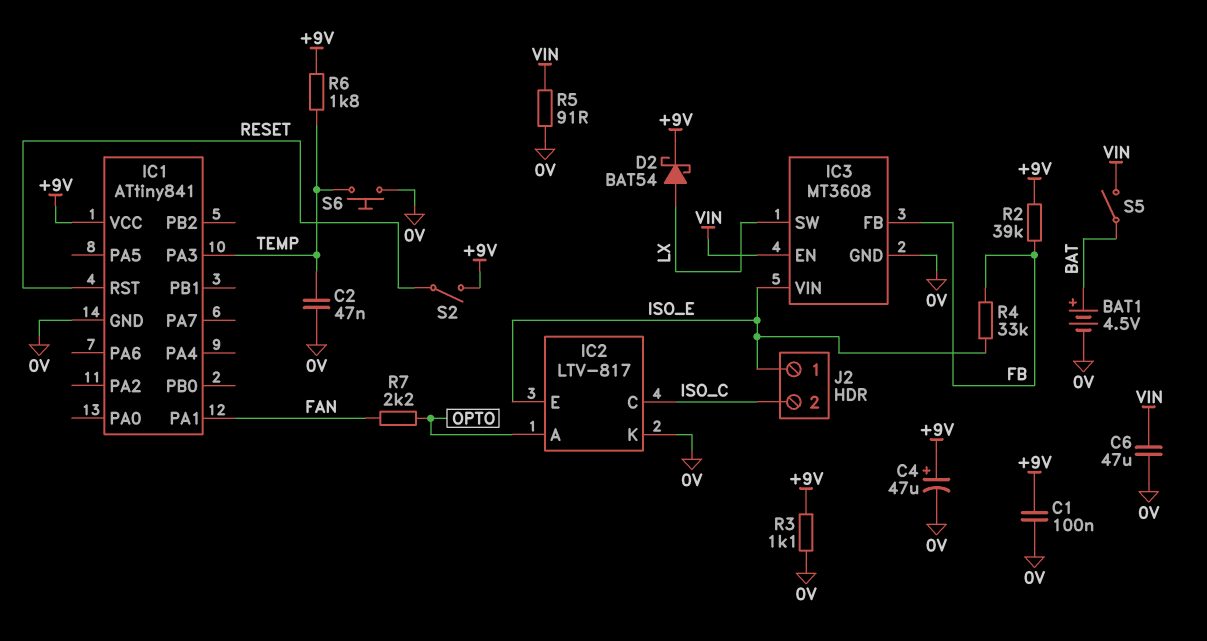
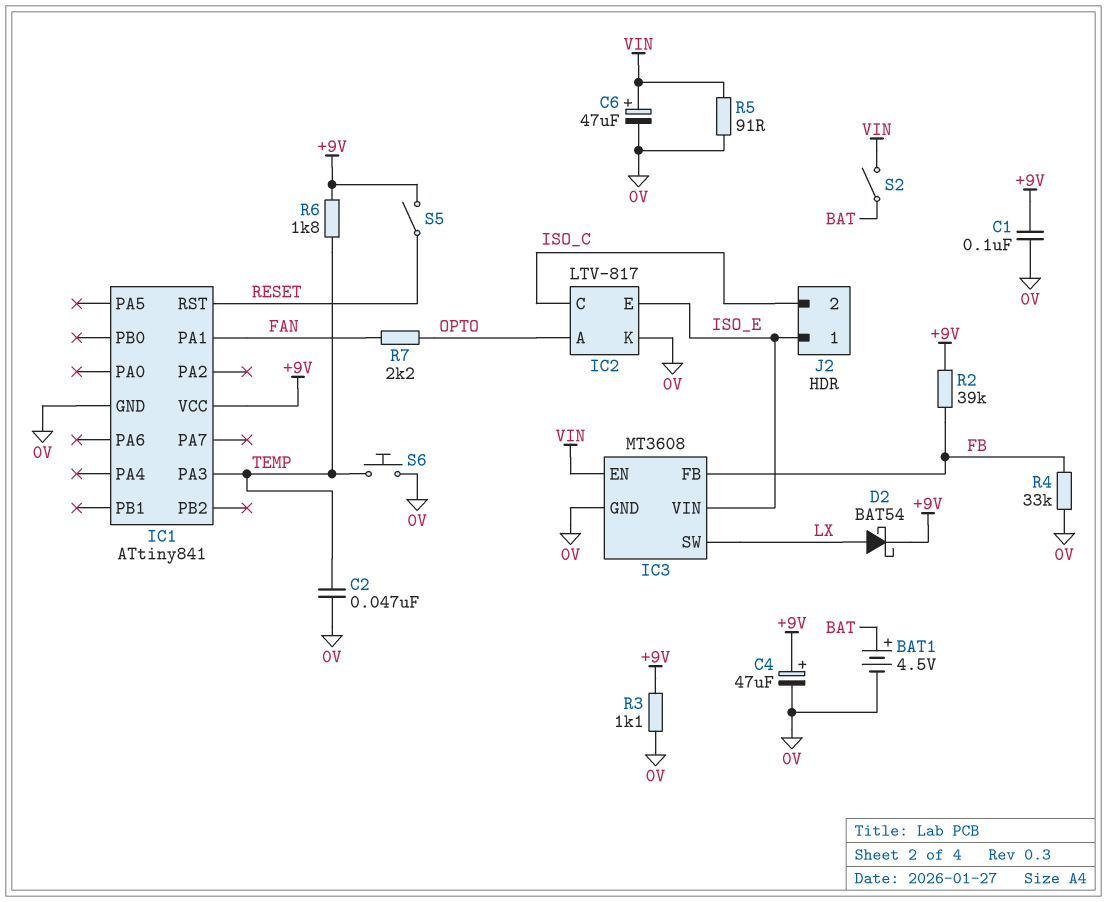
C6: 47uF (0V, VIN) -> 47uF (plus VIN, minus 0V)
R4: 33k (FB, ISO_E) -> 33k (0V, FB)
S2: switch (+9V, RESET) -> switch (BAT, VIN)
S5: switch (BAT, VIN) -> switch (+9V, RESET)

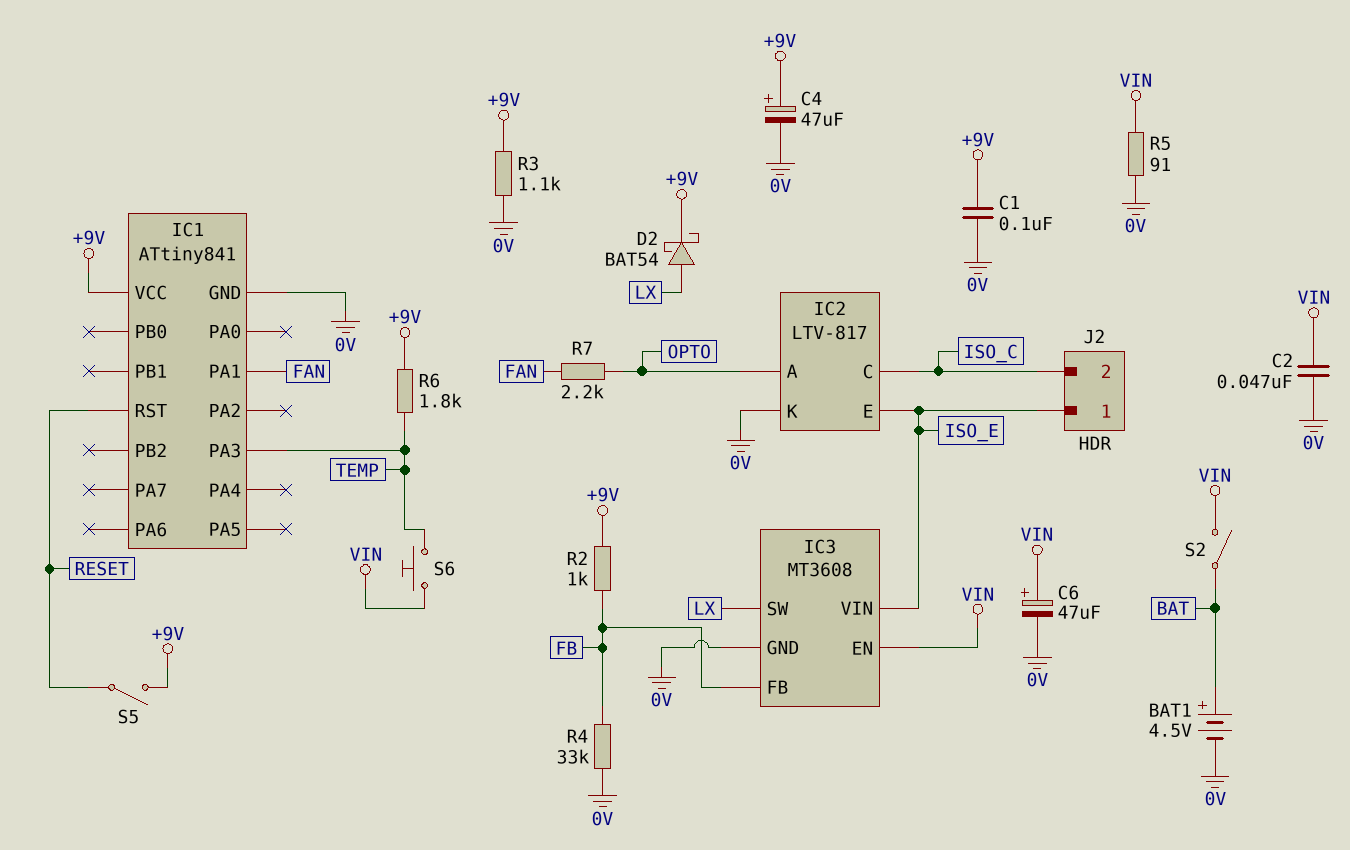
C2: 47nF (0V, TEMP) -> 47nF (0V, VIN)
R2: 39k (+9V, FB) -> 1k (+9V, FB)
S6: button (0V, TEMP) -> button (TEMP, VIN)

